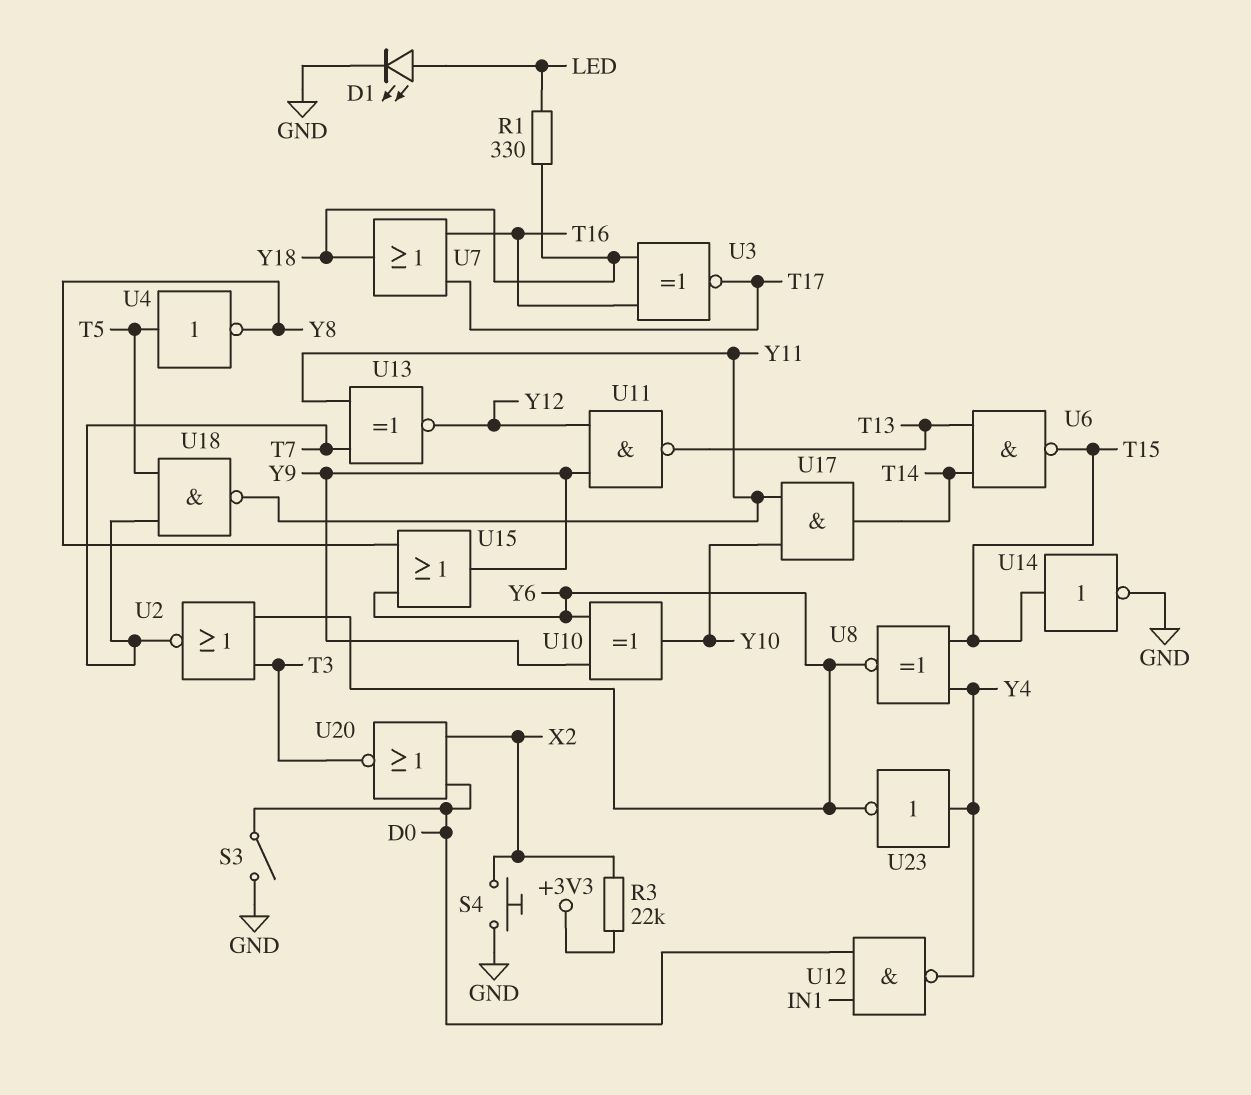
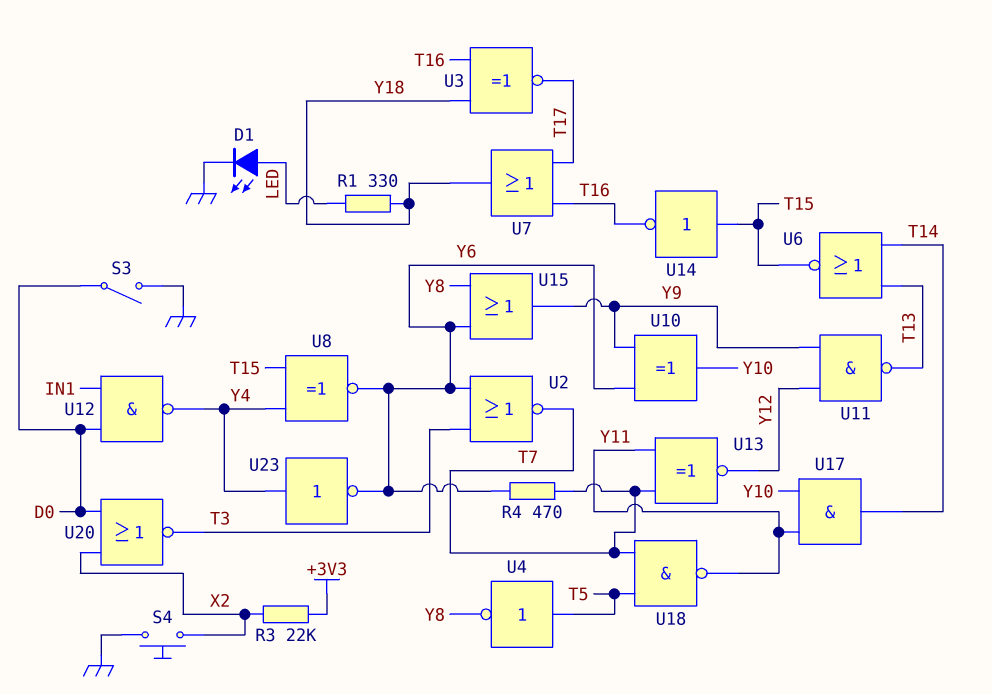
R4: none -> 470 (T7, Y6)
U6: NAND (in T13, in T14, out T15) -> NOR (in T13, in T14, out T15)
U14: NOT (in T15, out GND) -> NOT (in T15, out T16)

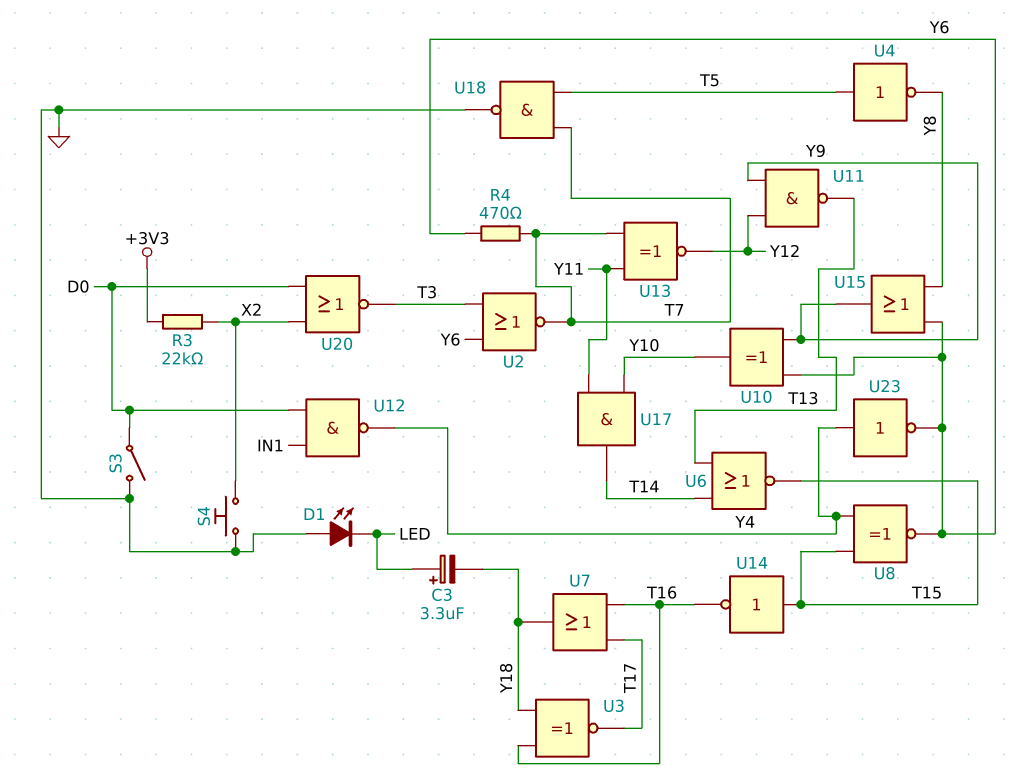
C3: none -> 3.3uF (plus LED, minus Y18)
D1: LED (A LED, K GND) -> LED (A GND, K LED)
R1: 330 (LED, Y18) -> none
U18: NAND (in T5, in T7, out Y11) -> NAND (in T5, in T7, out GND)

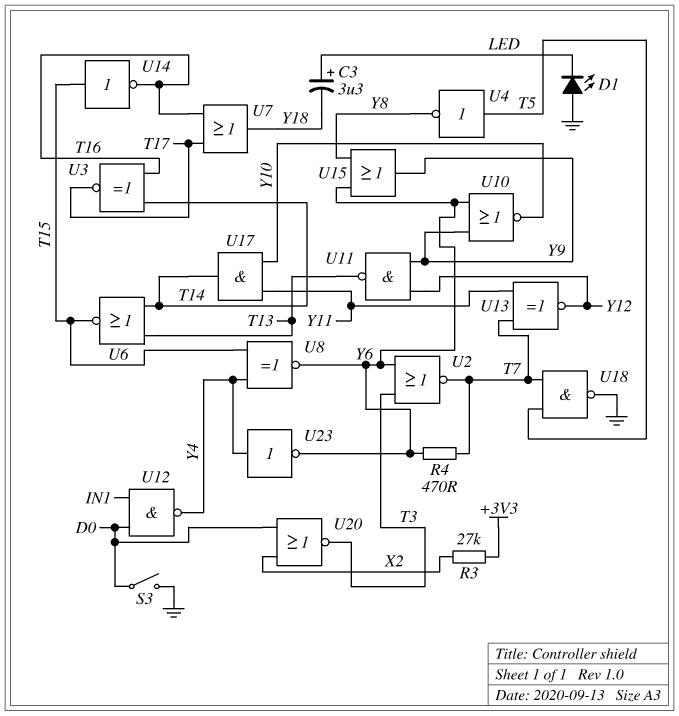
R3: 22k (+3V3, X2) -> 27k (+3V3, X2)
S4: button (GND, X2) -> none
U3: XNOR (in T16, in Y18, out T17) -> XNOR (in T14, in T16, out T17)
U10: XOR (in Y6, in Y9, out Y10) -> NOR (in Y6, in Y9, out Y10)

